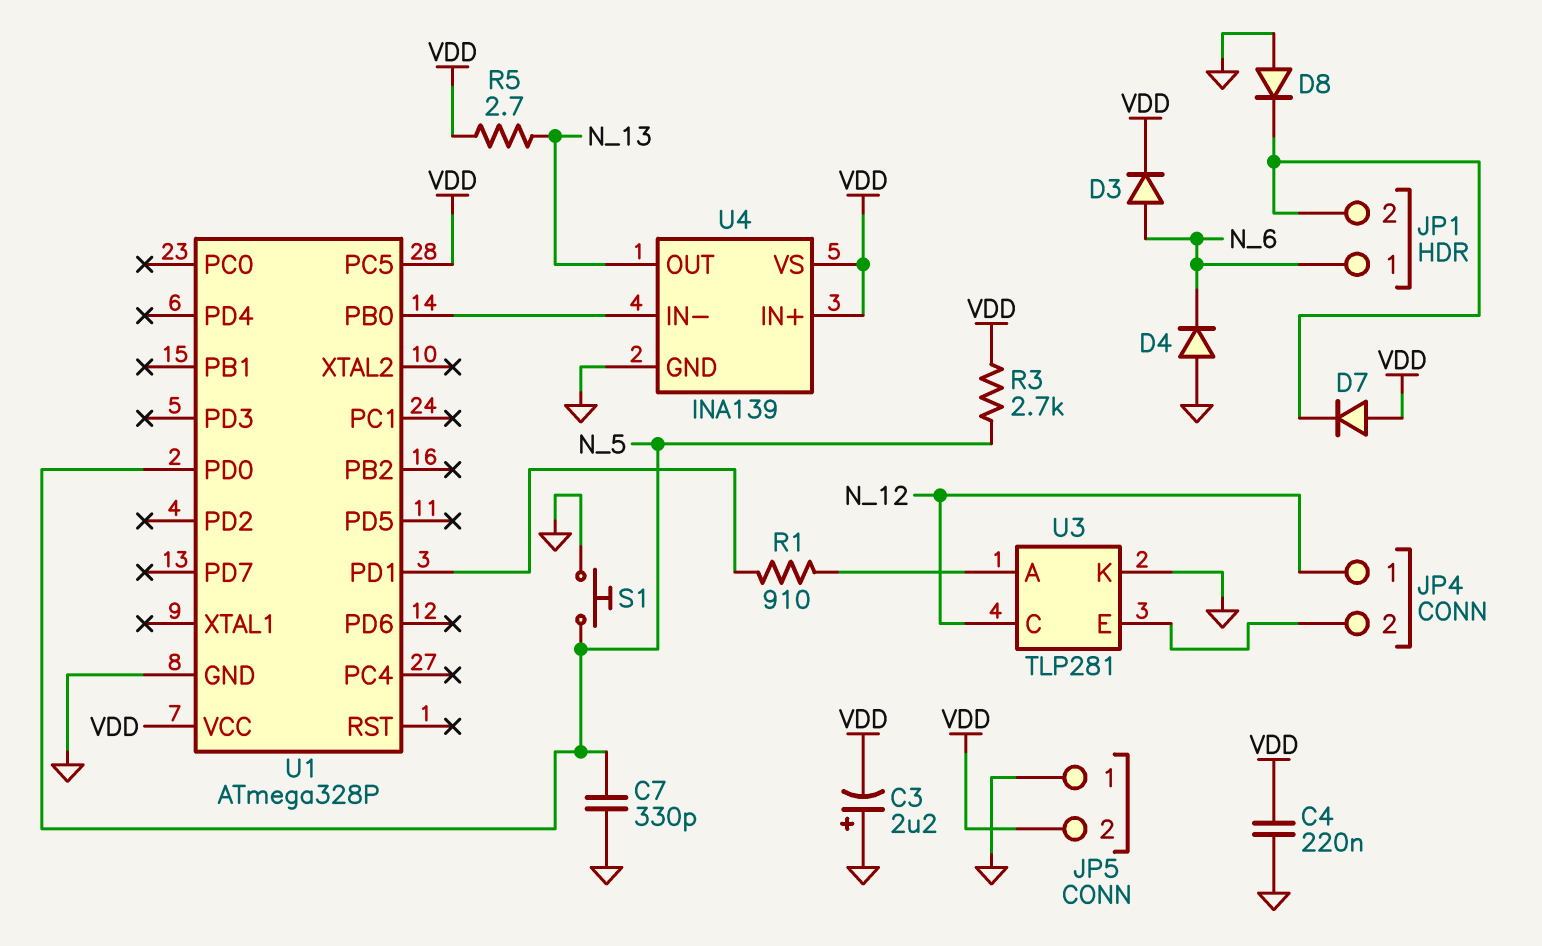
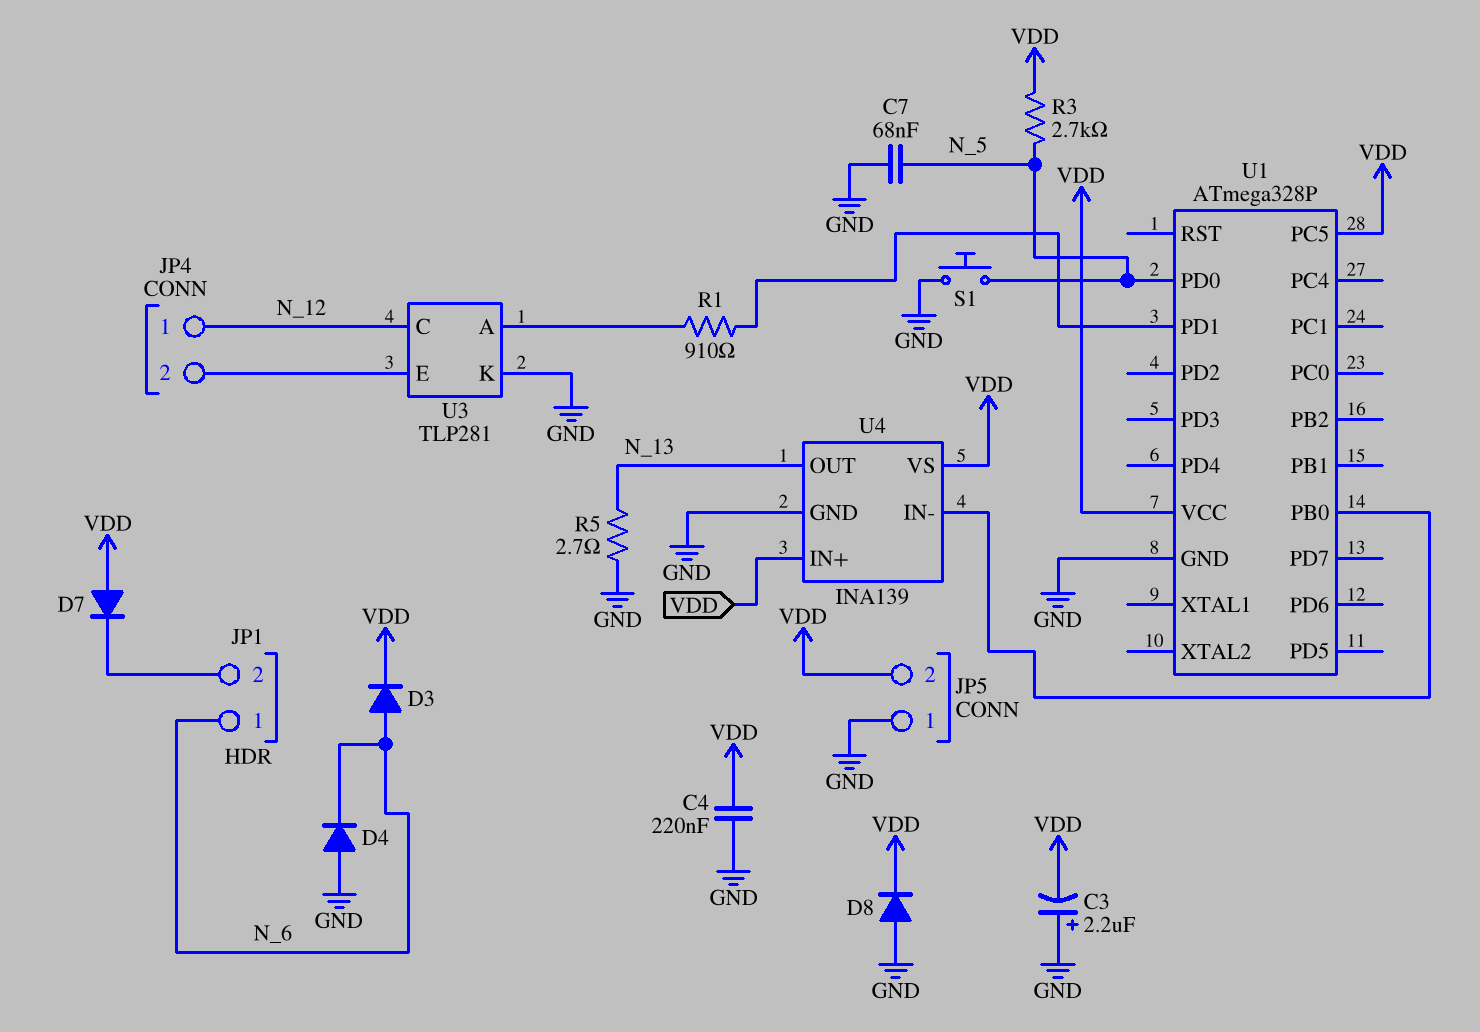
C7: 330pF (GND, N_5) -> 68nF (GND, N_5)
D8: diode (A GND, K JP1/2) -> diode (A GND, K VDD)
R5: 2.7 (N_13, VDD) -> 2.7 (GND, N_13)

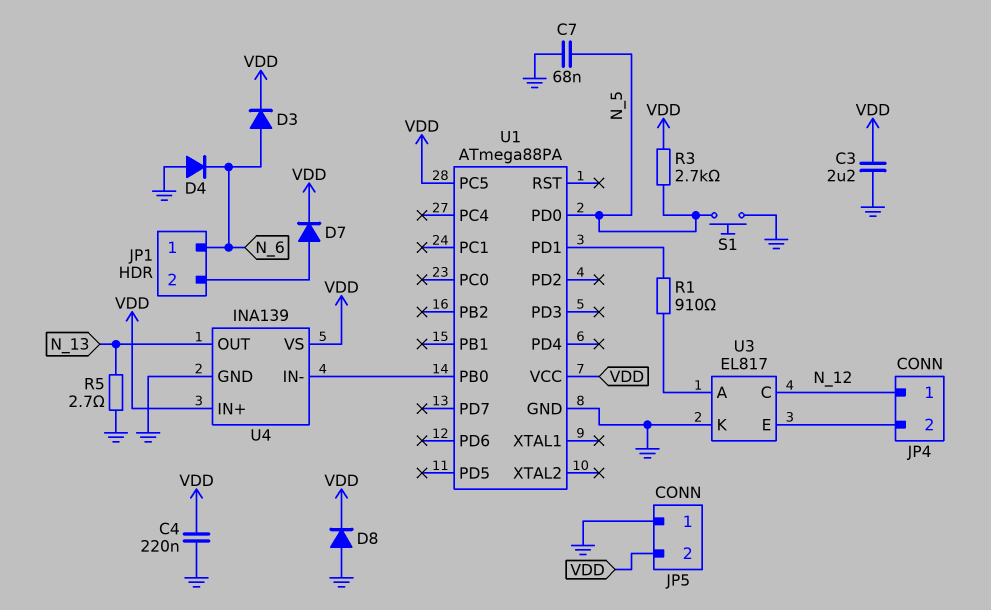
C3: 2.2uF (plus GND, minus VDD) -> 2.2uF (GND, VDD)
D7: diode (A VDD, K JP1/2) -> diode (A JP1/2, K VDD)
U1: ATmega328P -> ATmega88PA
U3: TLP281 -> EL817

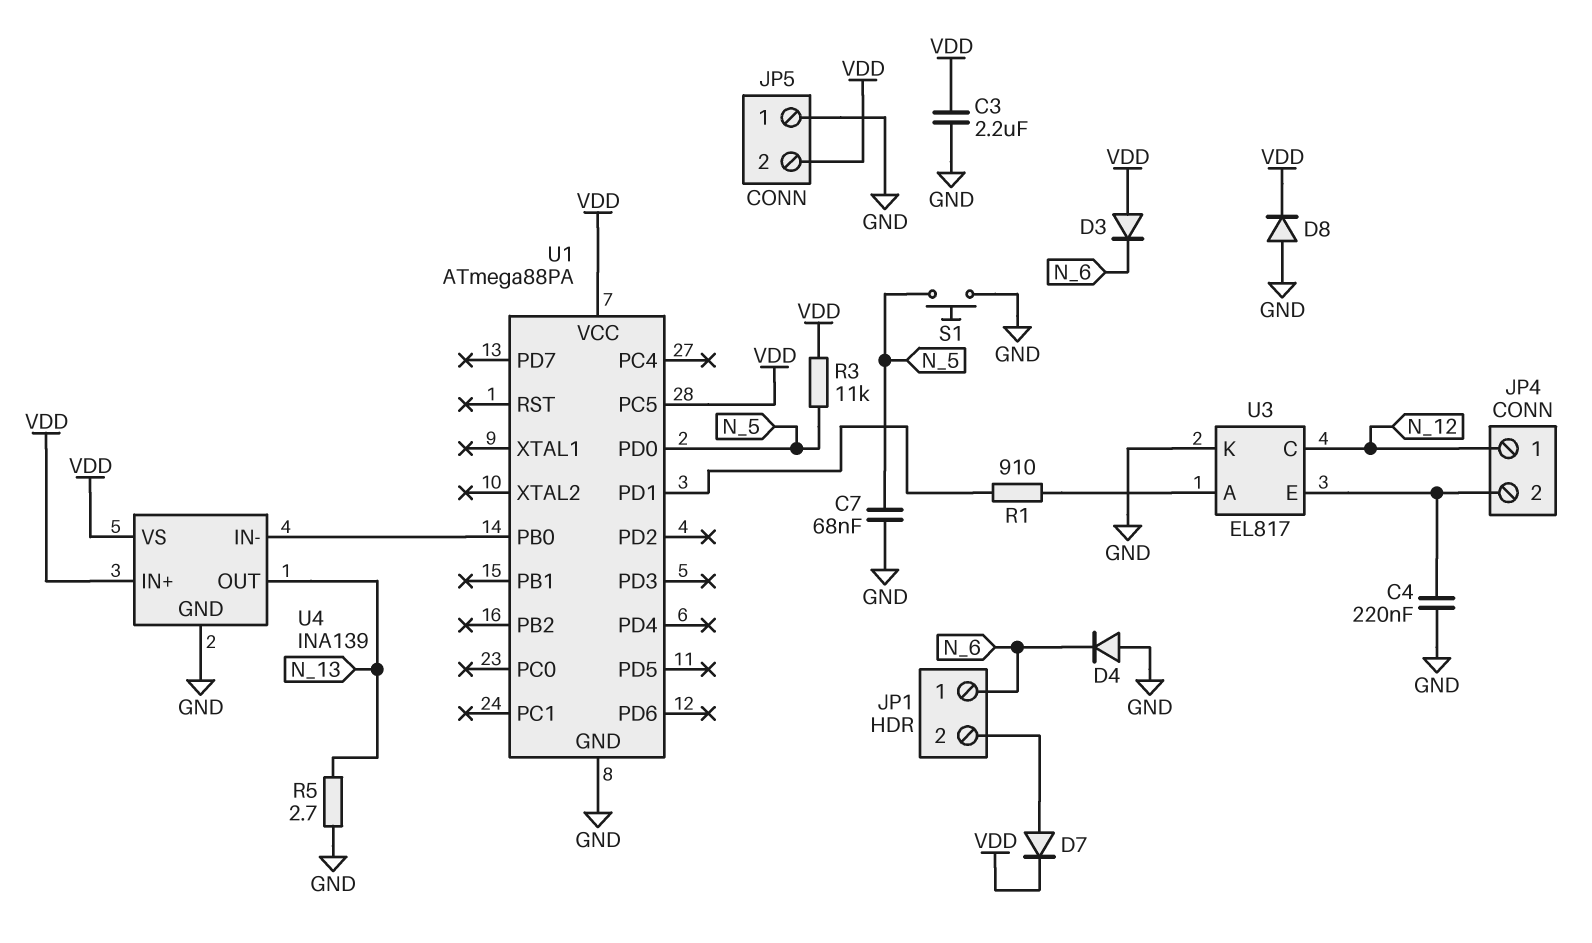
C4: 220nF (GND, VDD) -> 220nF (GND, JP4/2)
D3: diode (A N_6, K VDD) -> diode (A VDD, K N_6)
R3: 2.7k (N_5, VDD) -> 11k (N_5, VDD)

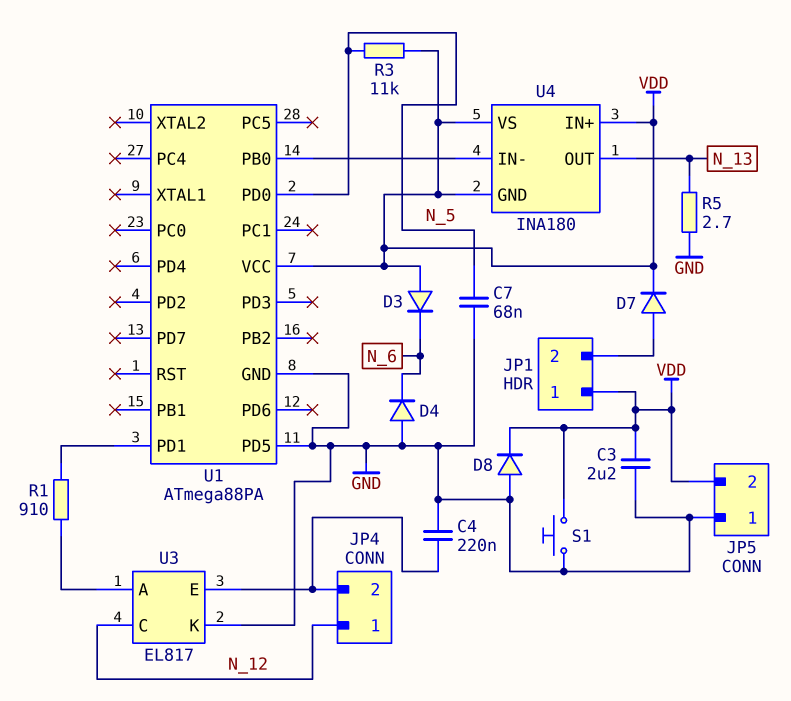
JP1 pin 1: N_6 -> VDD
S1: button (GND, N_5) -> button (GND, VDD)
U1 pin PC5: VDD -> none
U1 pin PD5: none -> GND
U4: INA139 -> INA180
U4 pin GND: GND -> VDD

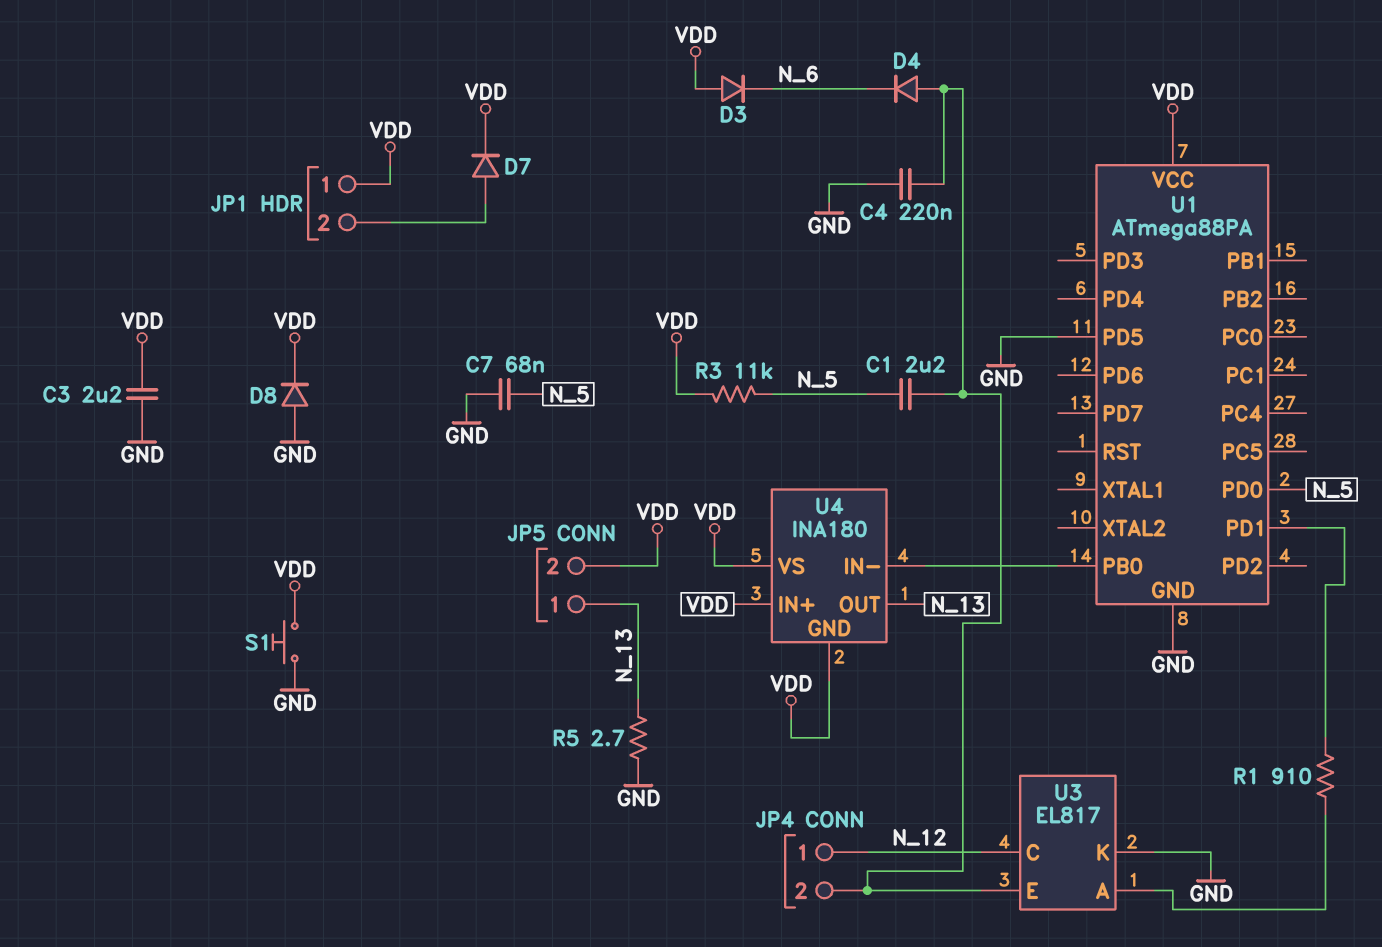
C1: none -> 2.2uF (JP4/2, N_5)
D4: diode (A GND, K N_6) -> diode (A JP4/2, K N_6)
JP5 pin 1: GND -> N_13

